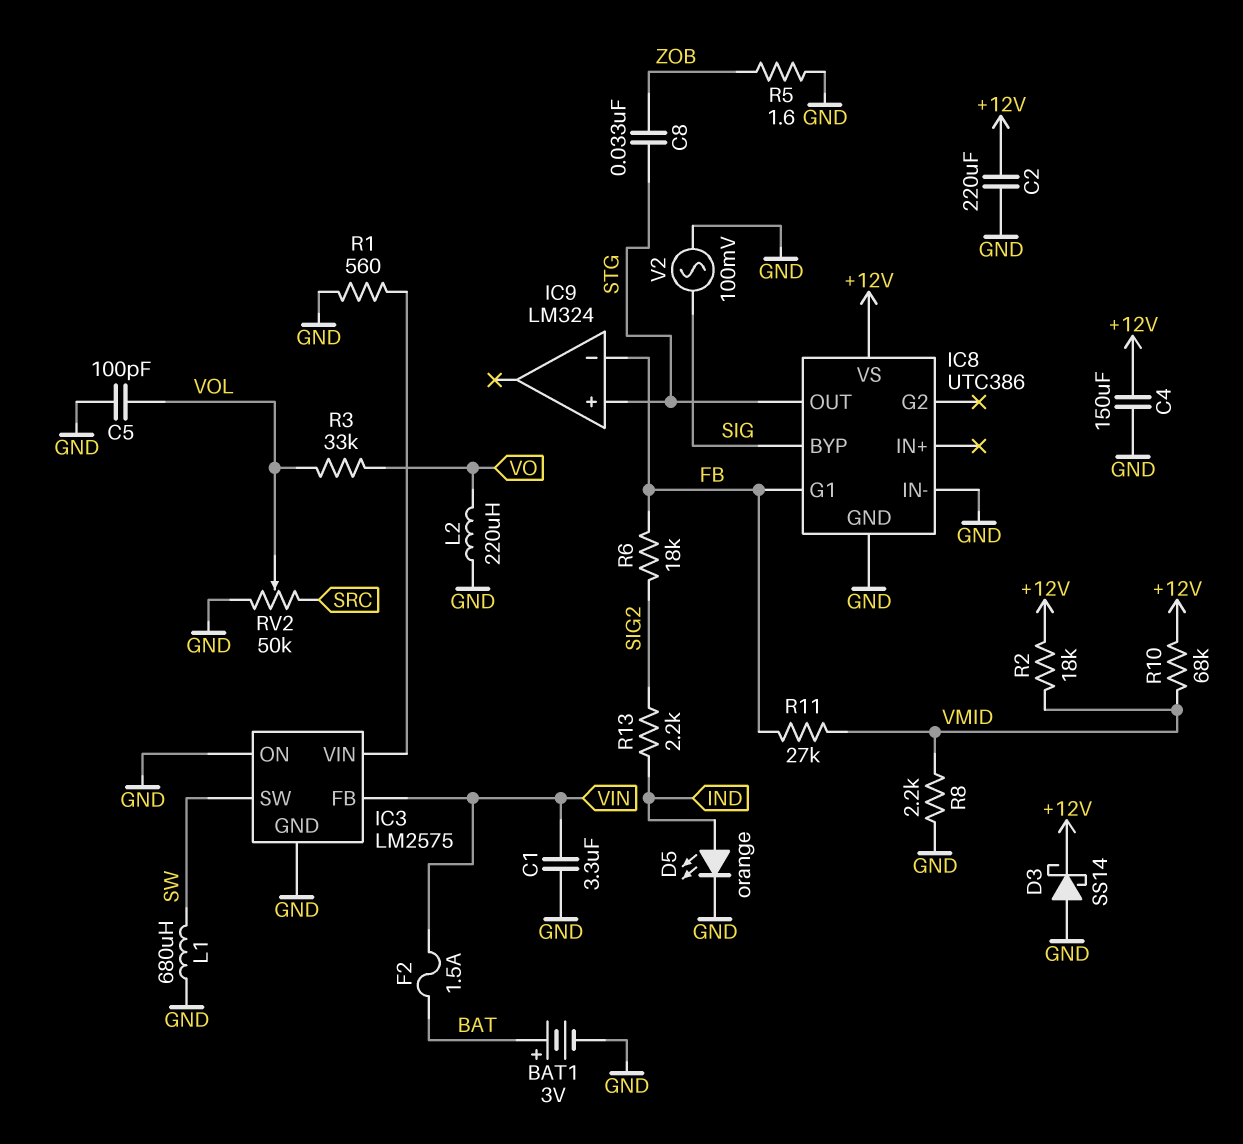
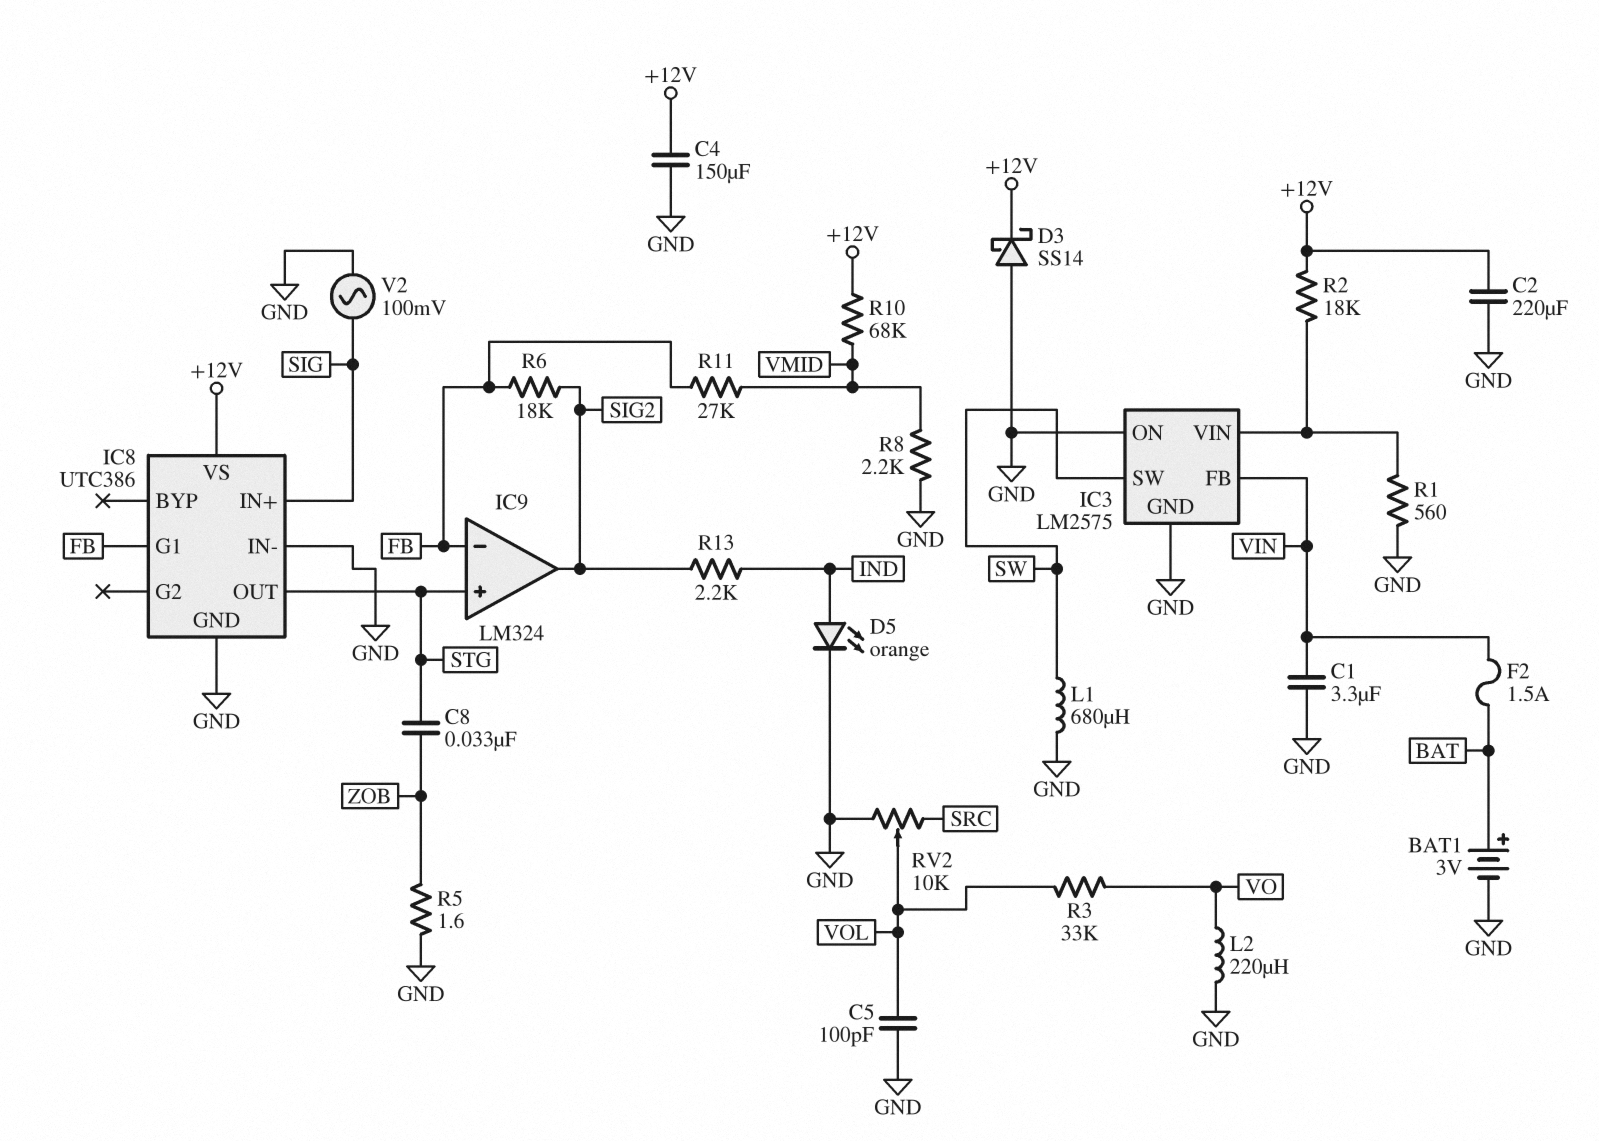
IC8 pin BYP: SIG -> none
IC8 pin IN+: none -> SIG
IC9 pin out: none -> SIG2
R2: 18k (+12V, VMID) -> 18k (+12V, IC3/VIN)
RV2: 50k (GND, SRC, wiper VOL) -> 10k (GND, SRC, wiper VOL)

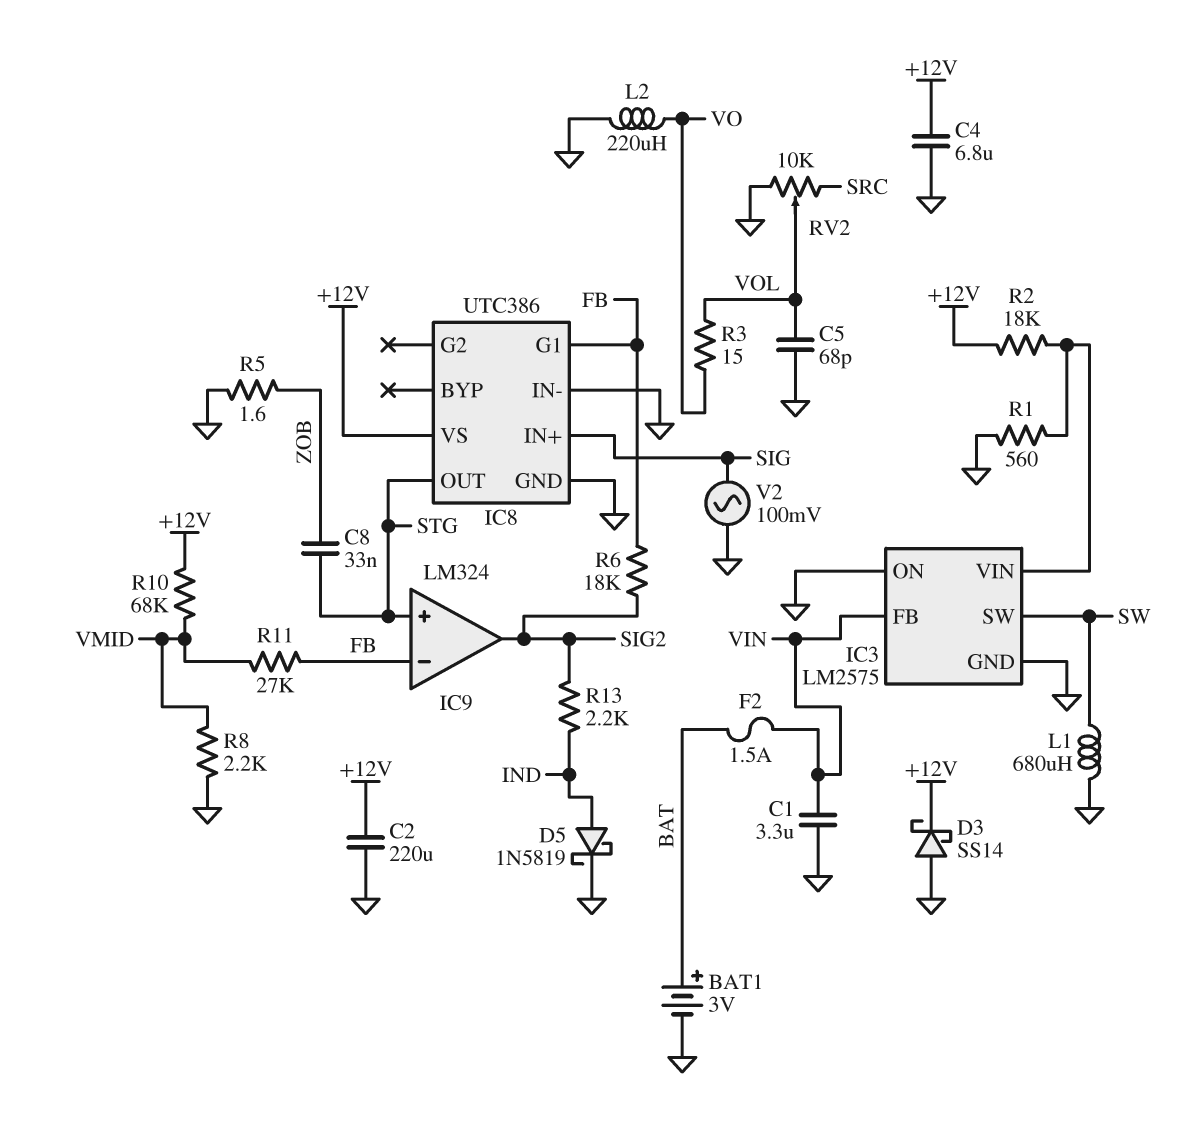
C4: 150uF (+12V, GND) -> 6.8uF (+12V, GND)
C5: 100pF (GND, VOL) -> 68pF (GND, VOL)
D5: LED orange (A IND, K GND) -> schottky 1N5819 (A IND, K GND)
R3: 33k (VO, VOL) -> 15 (VO, VOL)

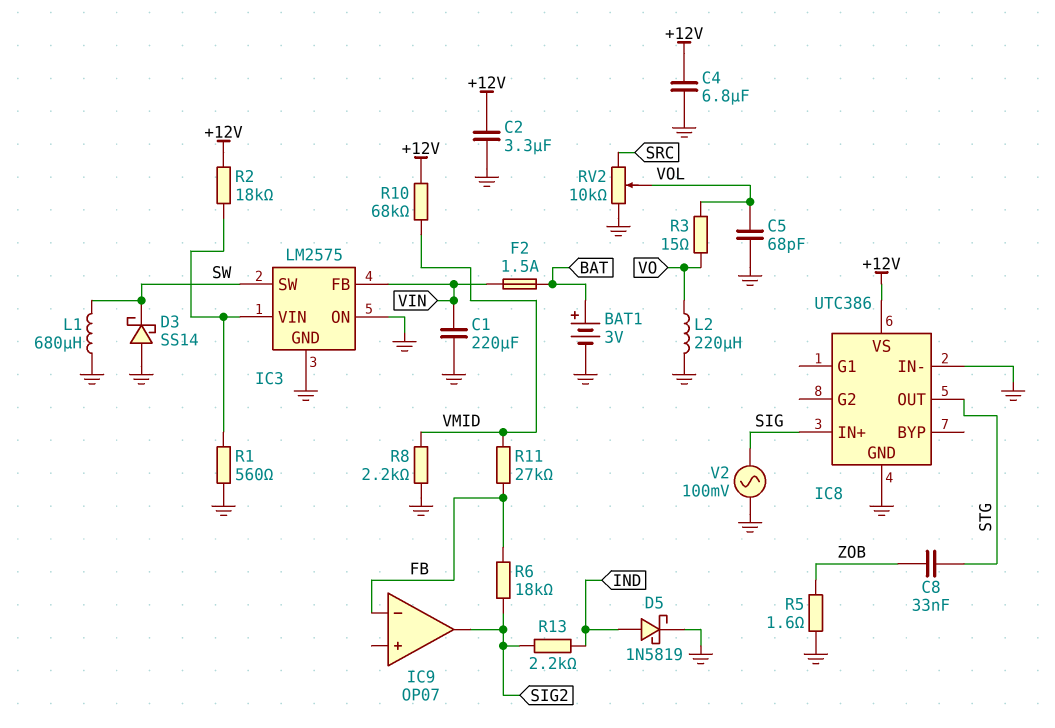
C1: 3.3uF (GND, VIN) -> 220uF (GND, VIN)
C2: 220uF (+12V, GND) -> 3.3uF (+12V, GND)
D3: schottky SS14 (A GND, K +12V) -> schottky SS14 (A GND, K SW)
IC8 pin G1: FB -> none
IC9: LM324 -> OP07
IC9 pin in+: STG -> none

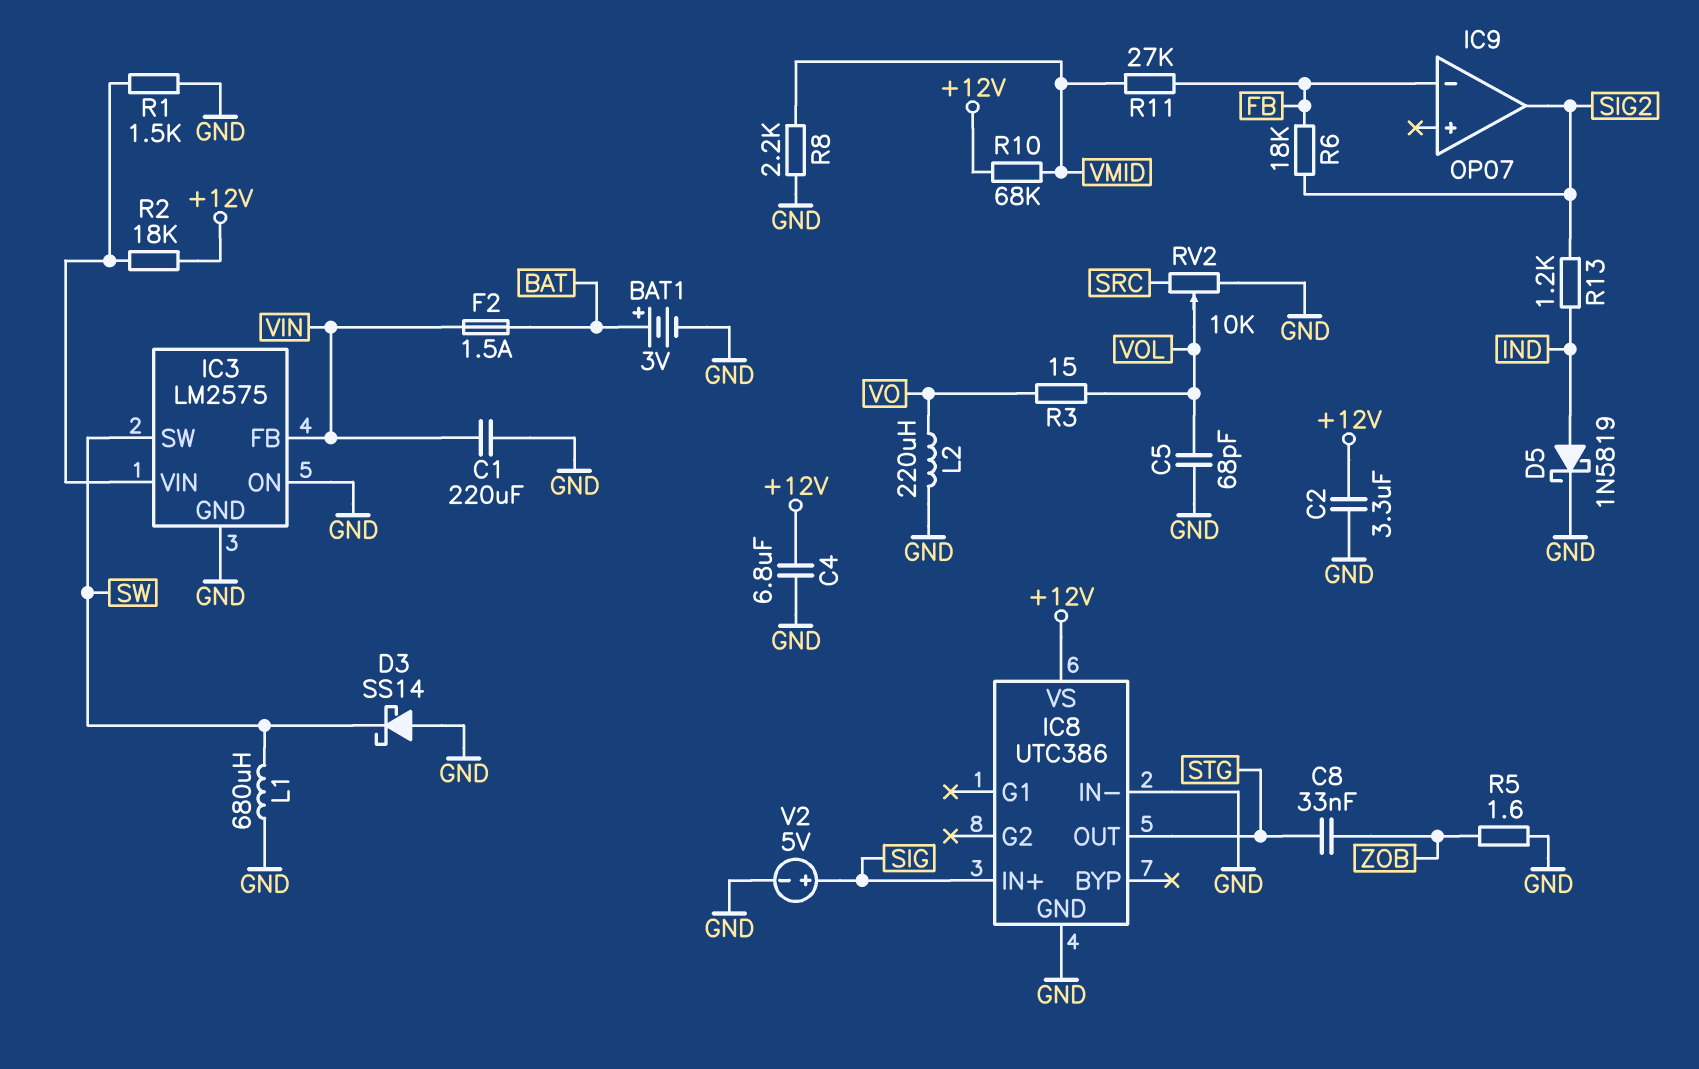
R1: 560 (GND, IC3/VIN) -> 1.5k (GND, IC3/VIN)
R13: 2.2k (IND, SIG2) -> 1.2k (IND, SIG2)
V2: AC 100mV (GND, SIG) -> 5V (plus SIG, minus GND)

